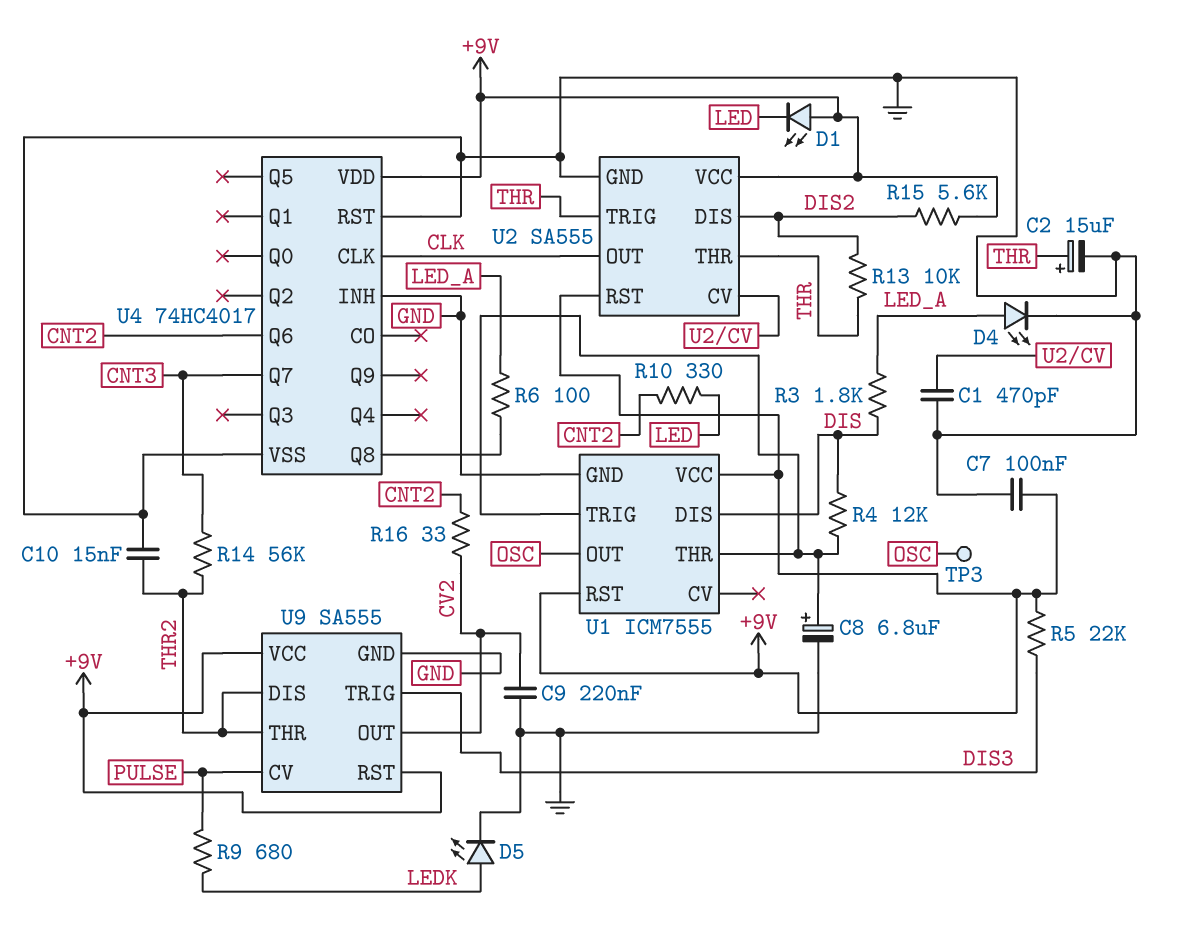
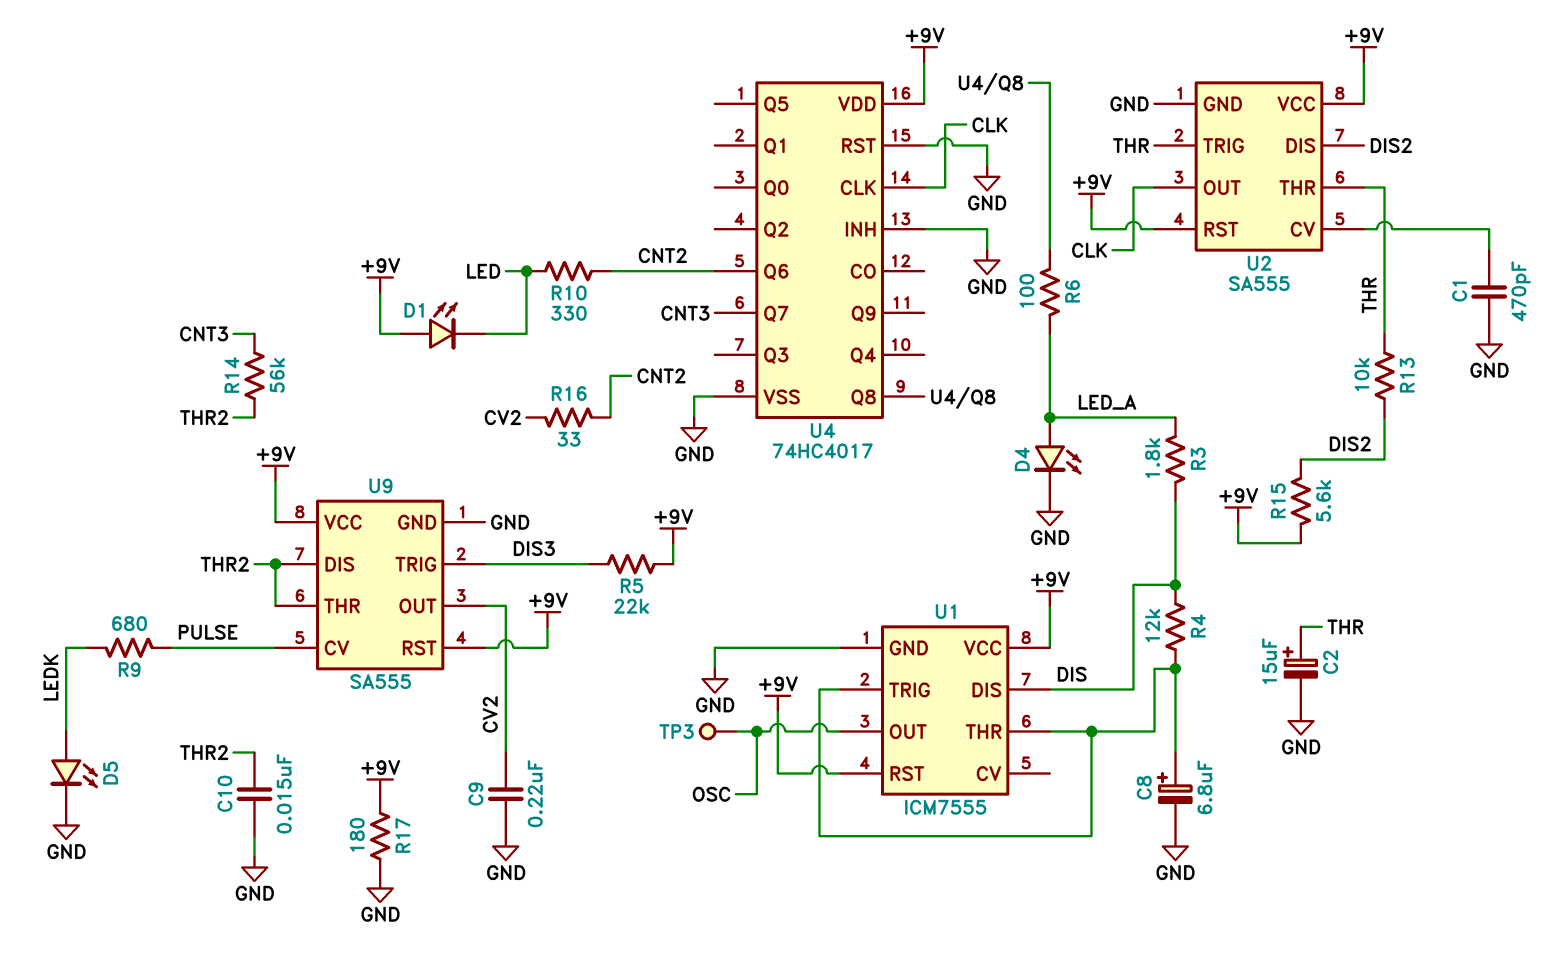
C7: 100nF (+9V, GND) -> none
R17: none -> 180 (+9V, GND)

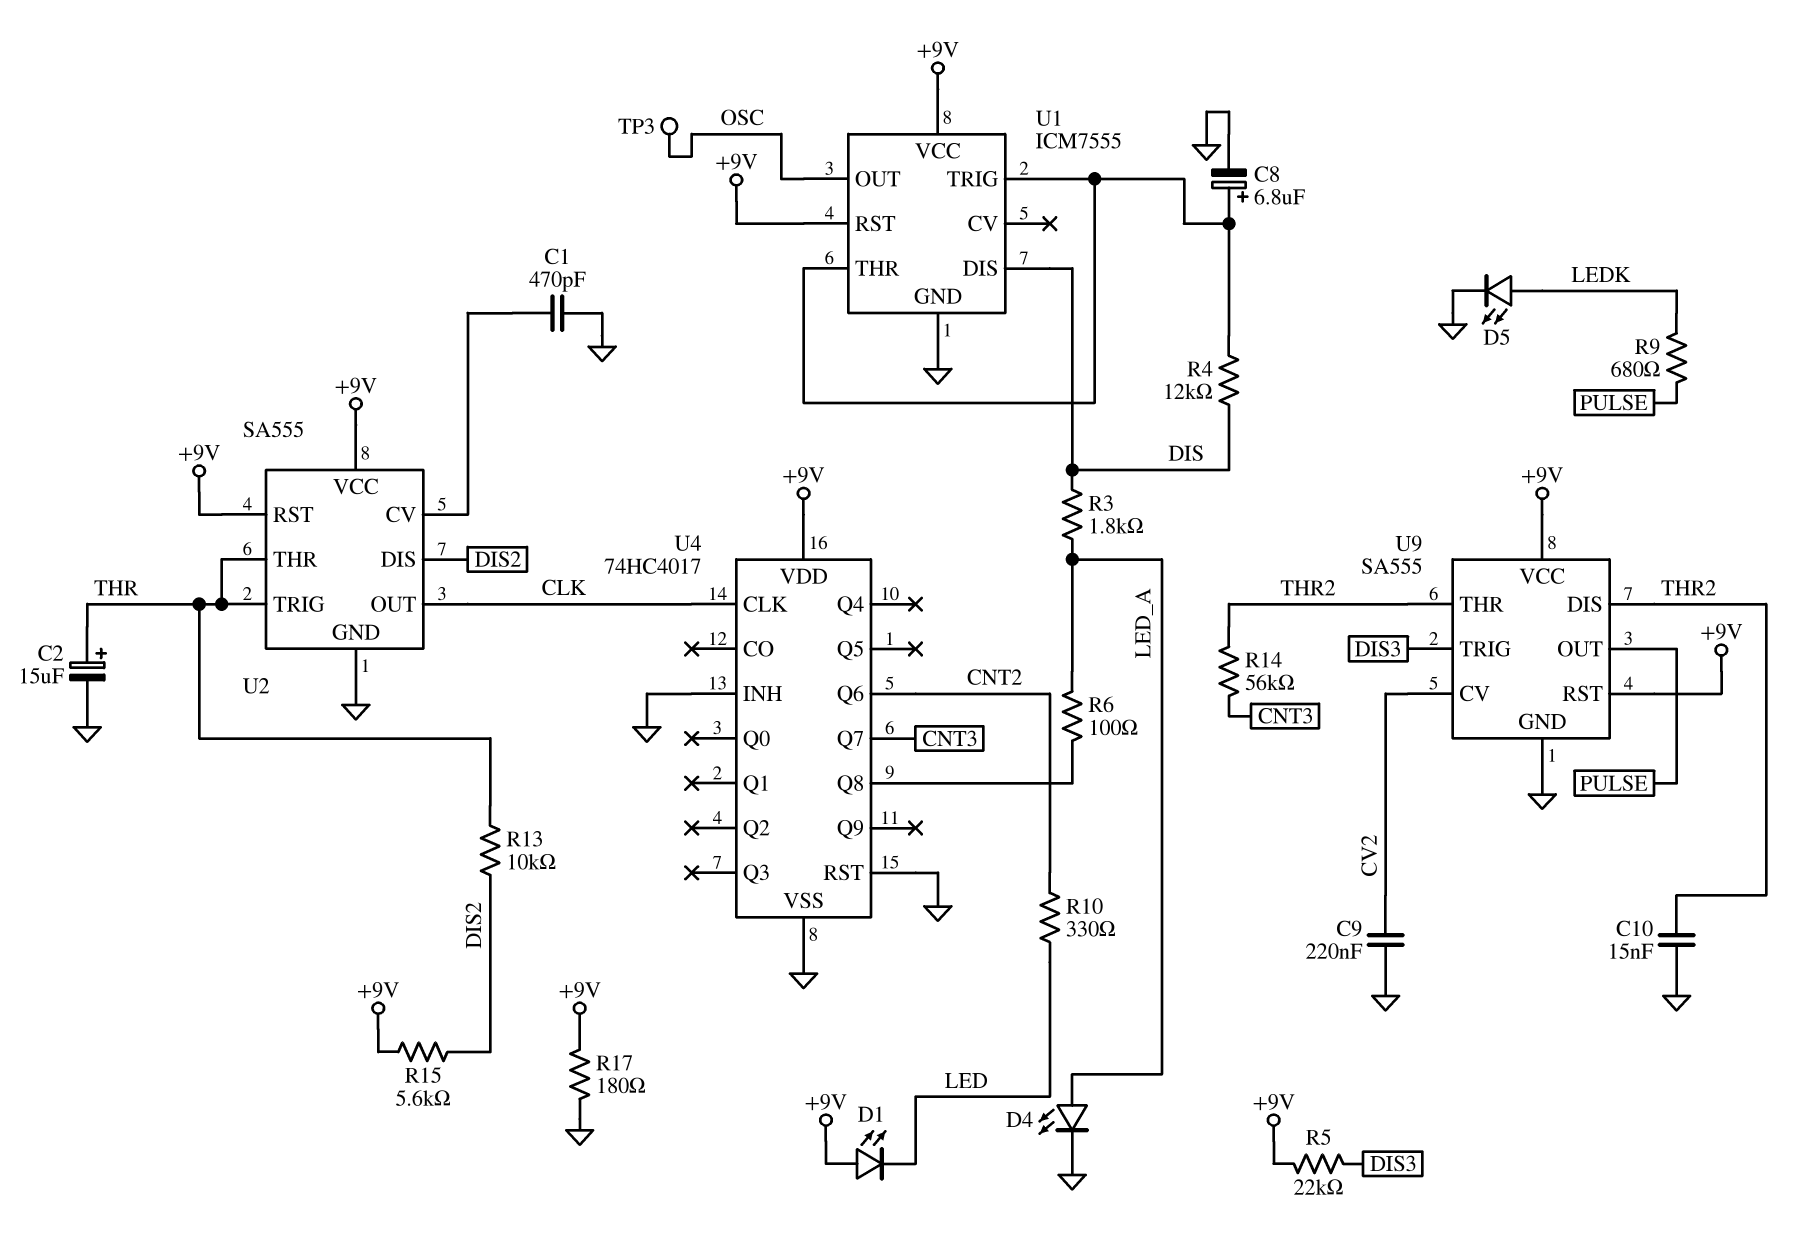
R16: 33 (CNT2, CV2) -> none
U9 pin CV: PULSE -> CV2
U9 pin OUT: CV2 -> PULSE

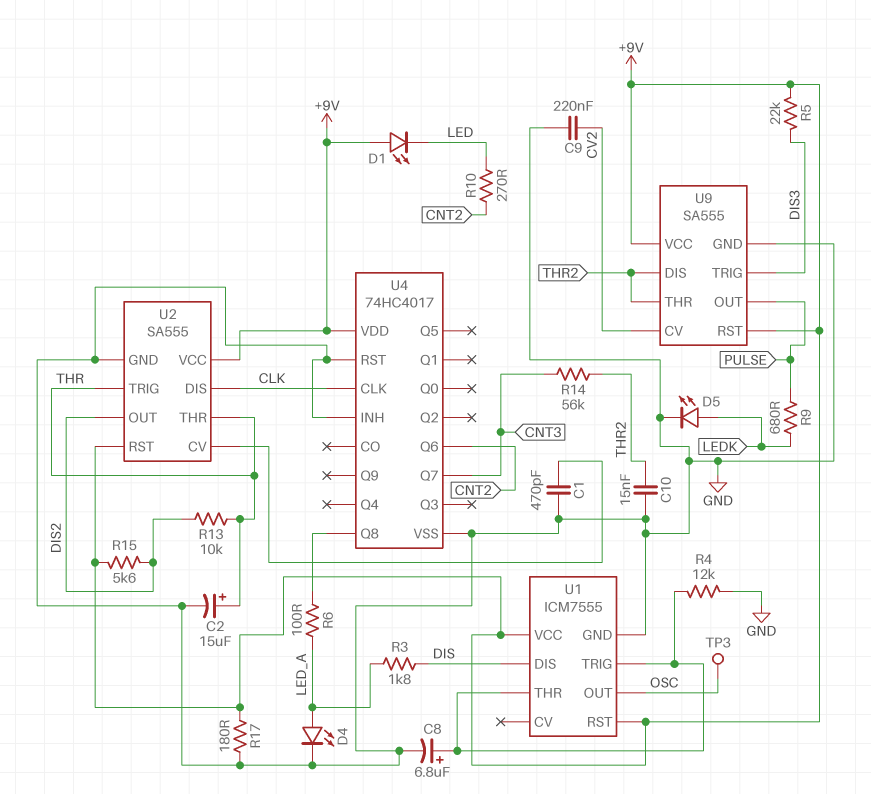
R4: 12k (DIS, U1/THR) -> 12k (GND, U1/THR)
R10: 330 (CNT2, LED) -> 270 (CNT2, LED)
U2 pin DIS: DIS2 -> CLK
U2 pin OUT: CLK -> DIS2

